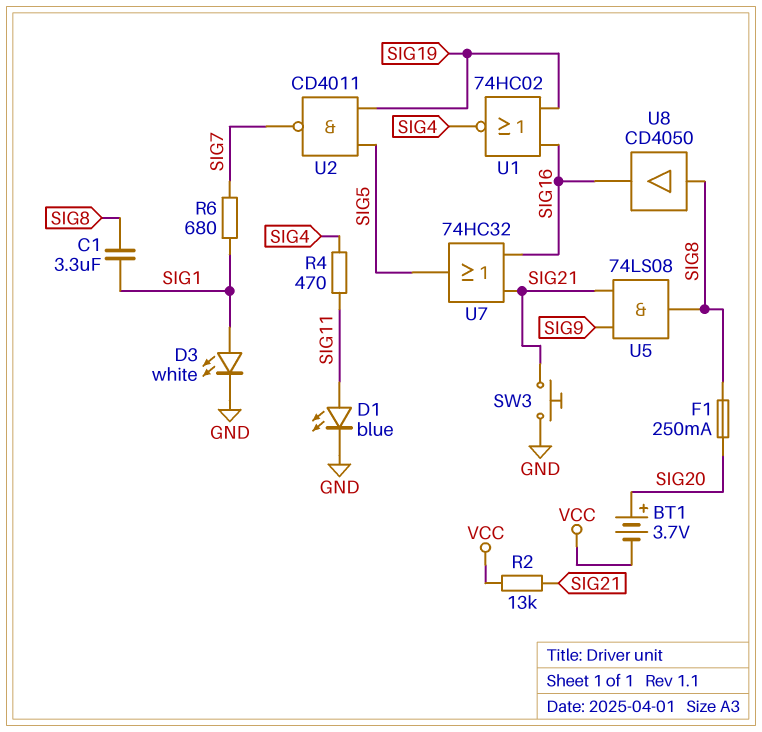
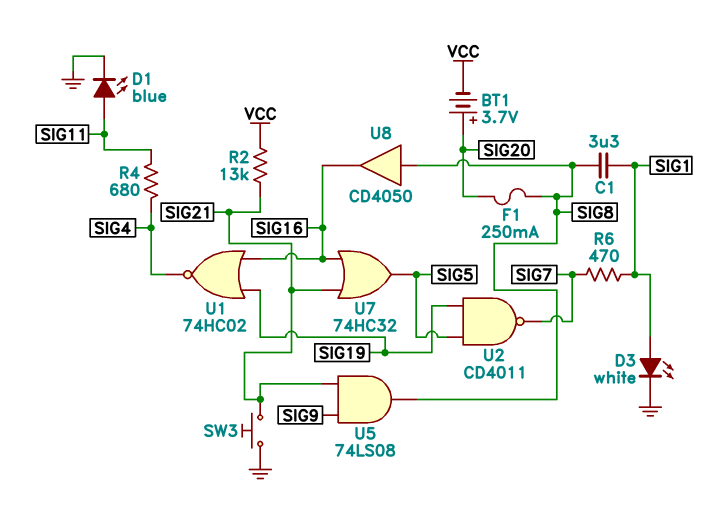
R4: 470 (SIG4, SIG11) -> 680 (SIG4, SIG11)
R6: 680 (SIG1, SIG7) -> 470 (SIG1, SIG7)

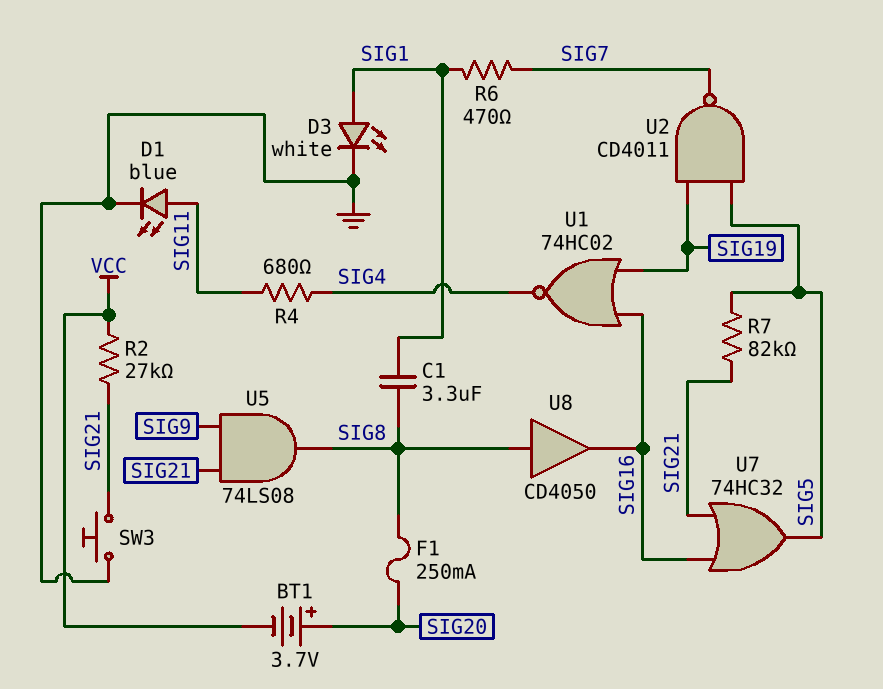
R2: 13k (SIG21, VCC) -> 27k (SIG21, VCC)
R7: none -> 82k (SIG5, SIG21)

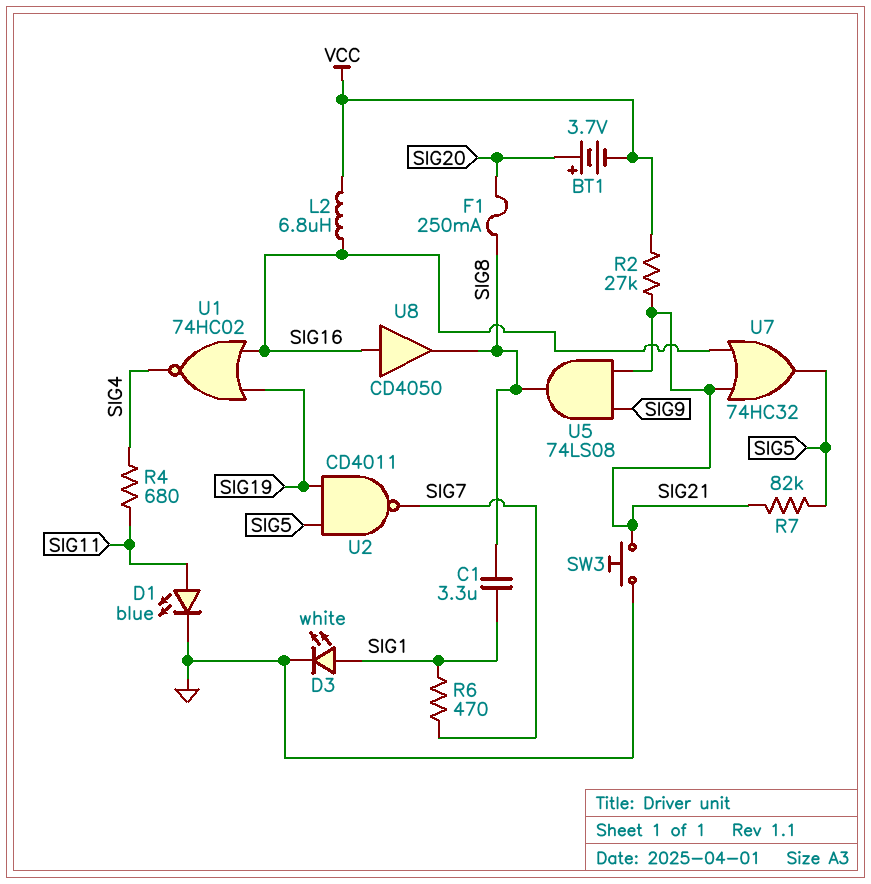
L2: none -> 6.8uH (SIG16, VCC)
U8: buffer CD4050 (in SIG8, out SIG16) -> buffer CD4050 (in SIG16, out SIG8)

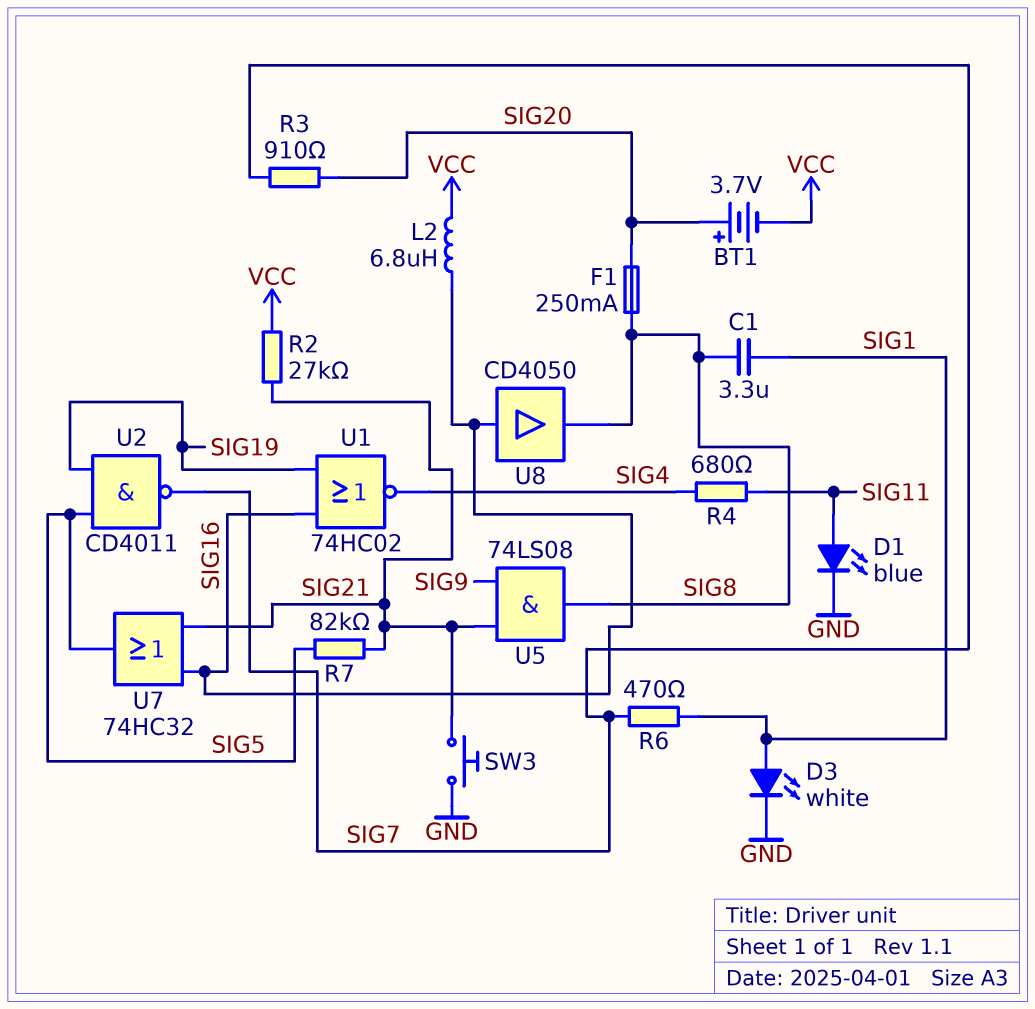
R3: none -> 910 (SIG7, SIG20)

